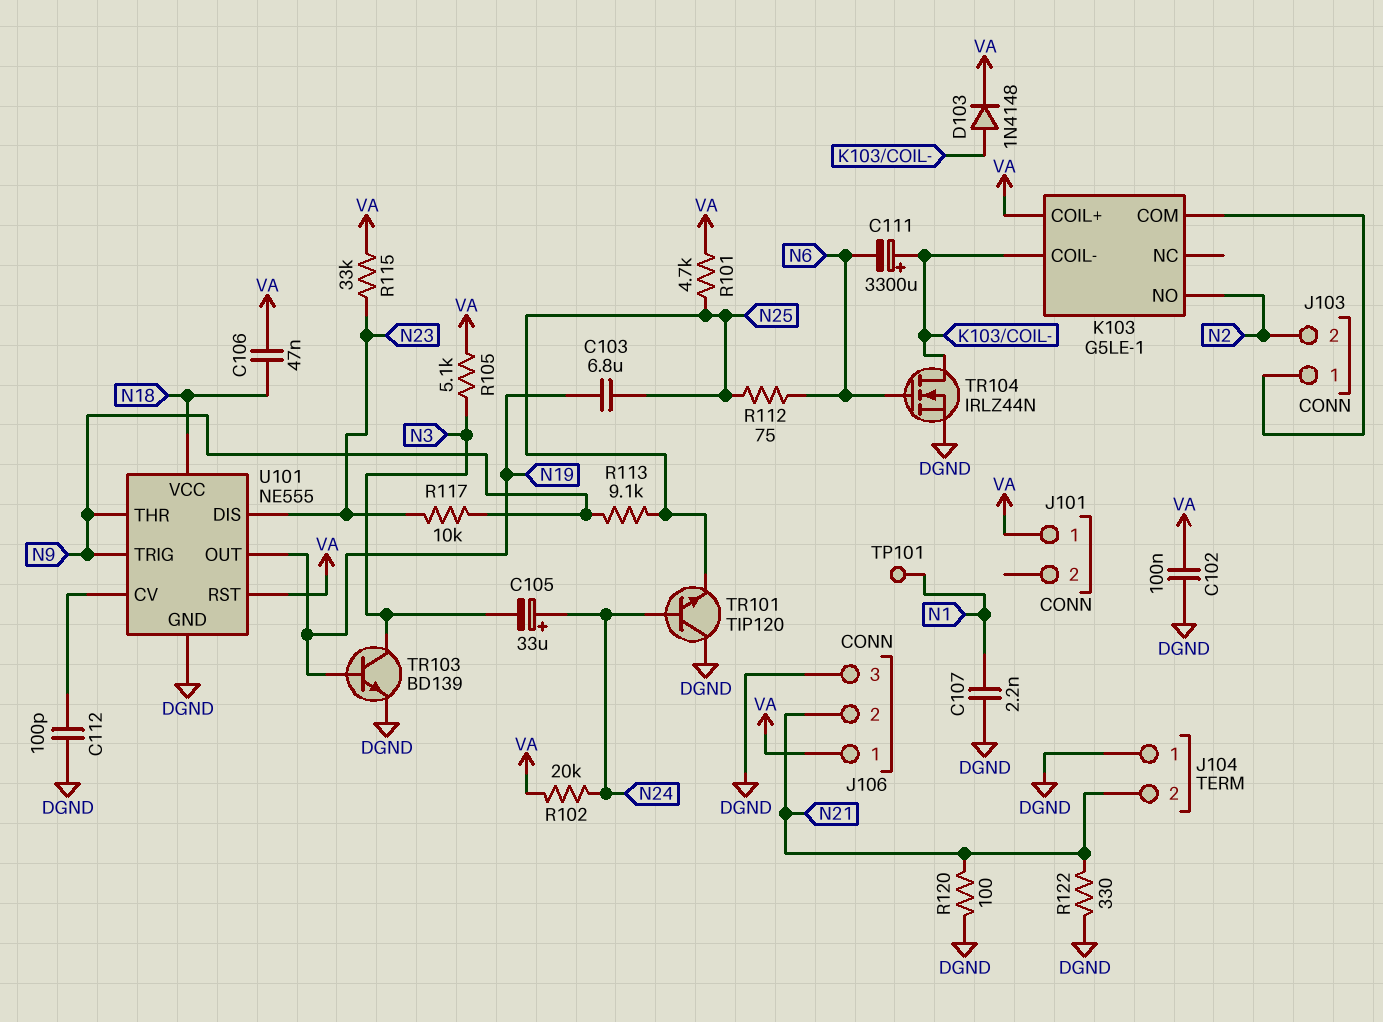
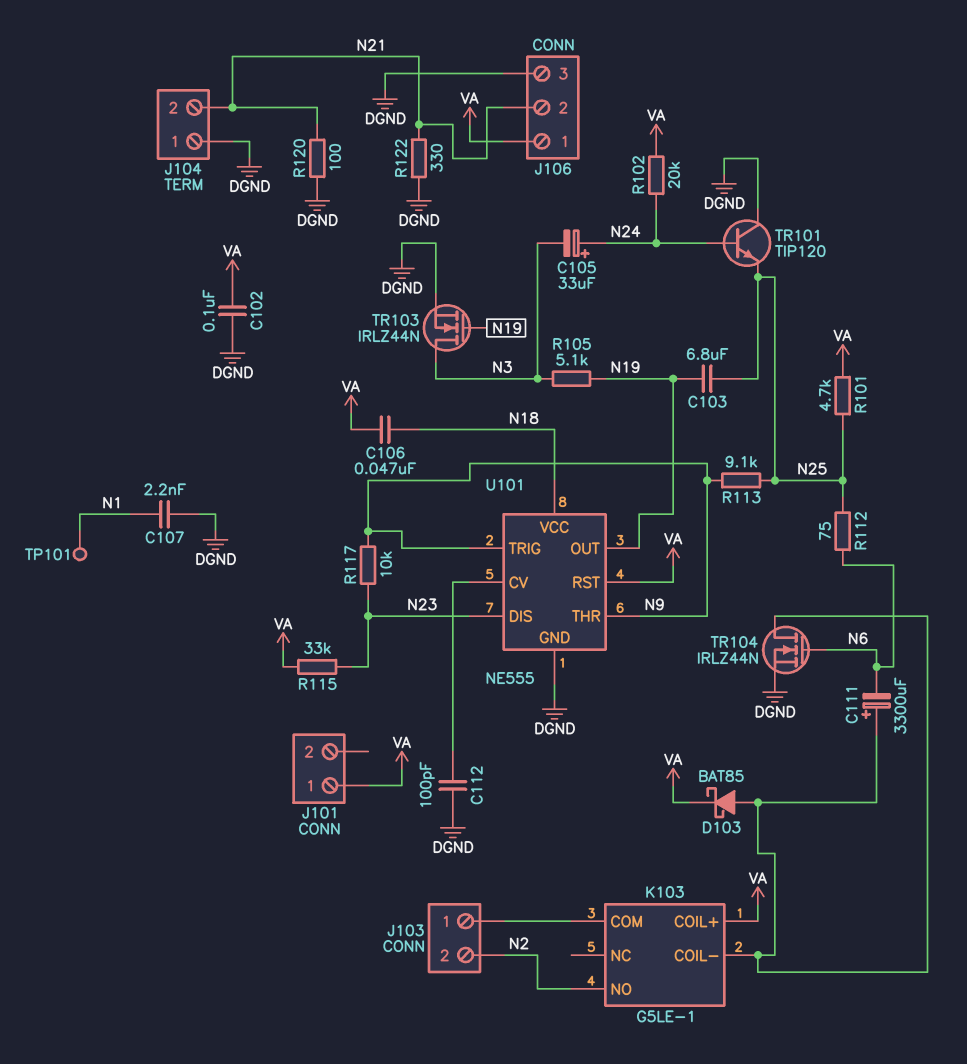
D103: diode 1N4148 (A K103/COIL-, K VA) -> schottky BAT85 (A K103/COIL-, K VA)
R105: 5.1k (N3, VA) -> 5.1k (N3, N19)
TR103: NPN BD139 (B N19, C N3, E DGND) -> NMOS IRLZ44N (G N19, D N3, S DGND)

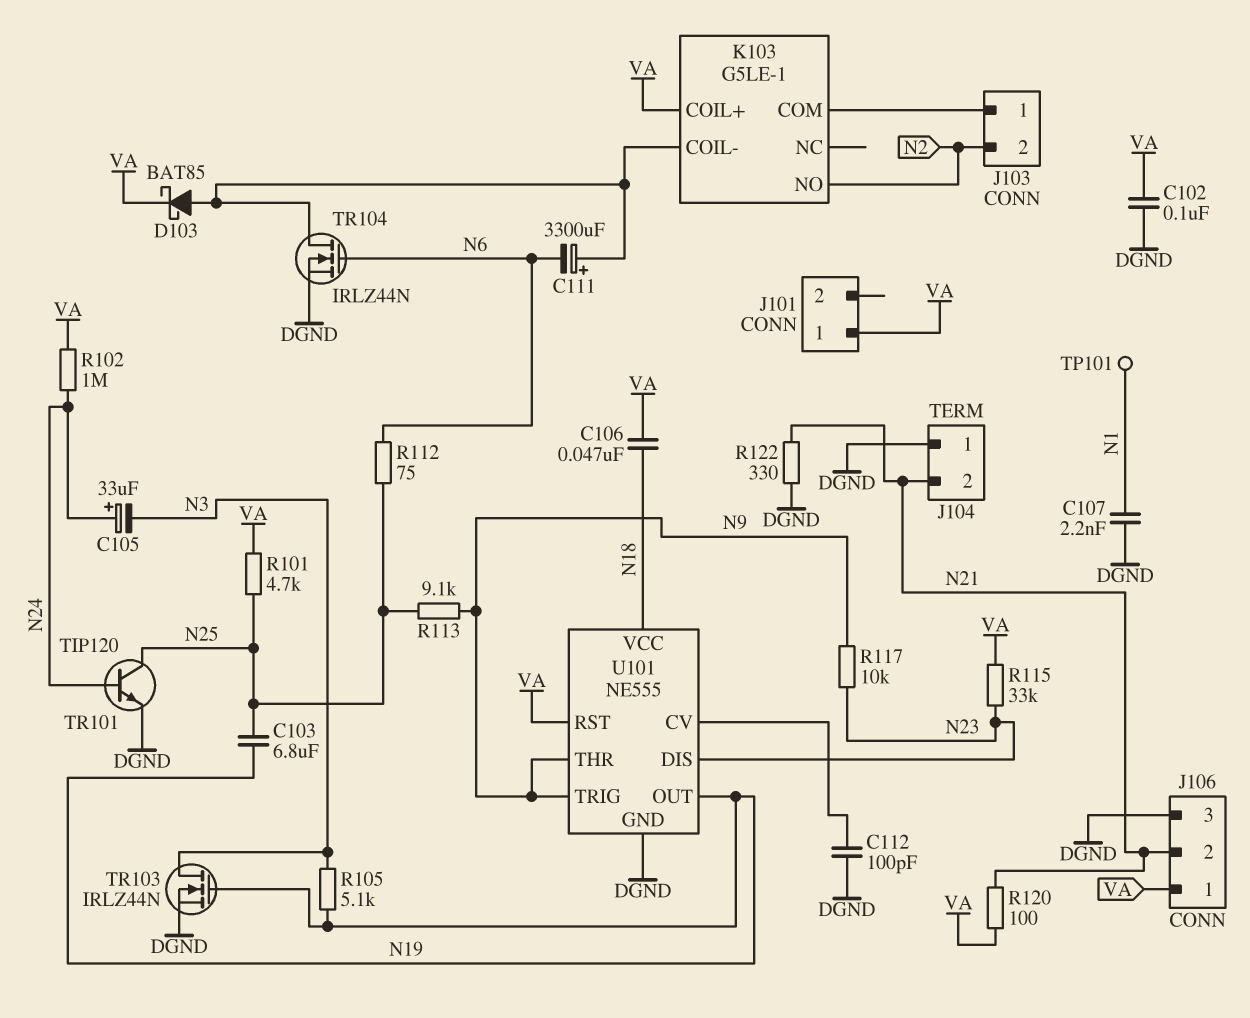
R102: 20k (N24, VA) -> 1M (N24, VA)
R120: 100 (DGND, N21) -> 100 (N21, VA)
TR101: NPN TIP120 (B N24, C DGND, E N25) -> NPN TIP120 (B N24, C N25, E DGND)

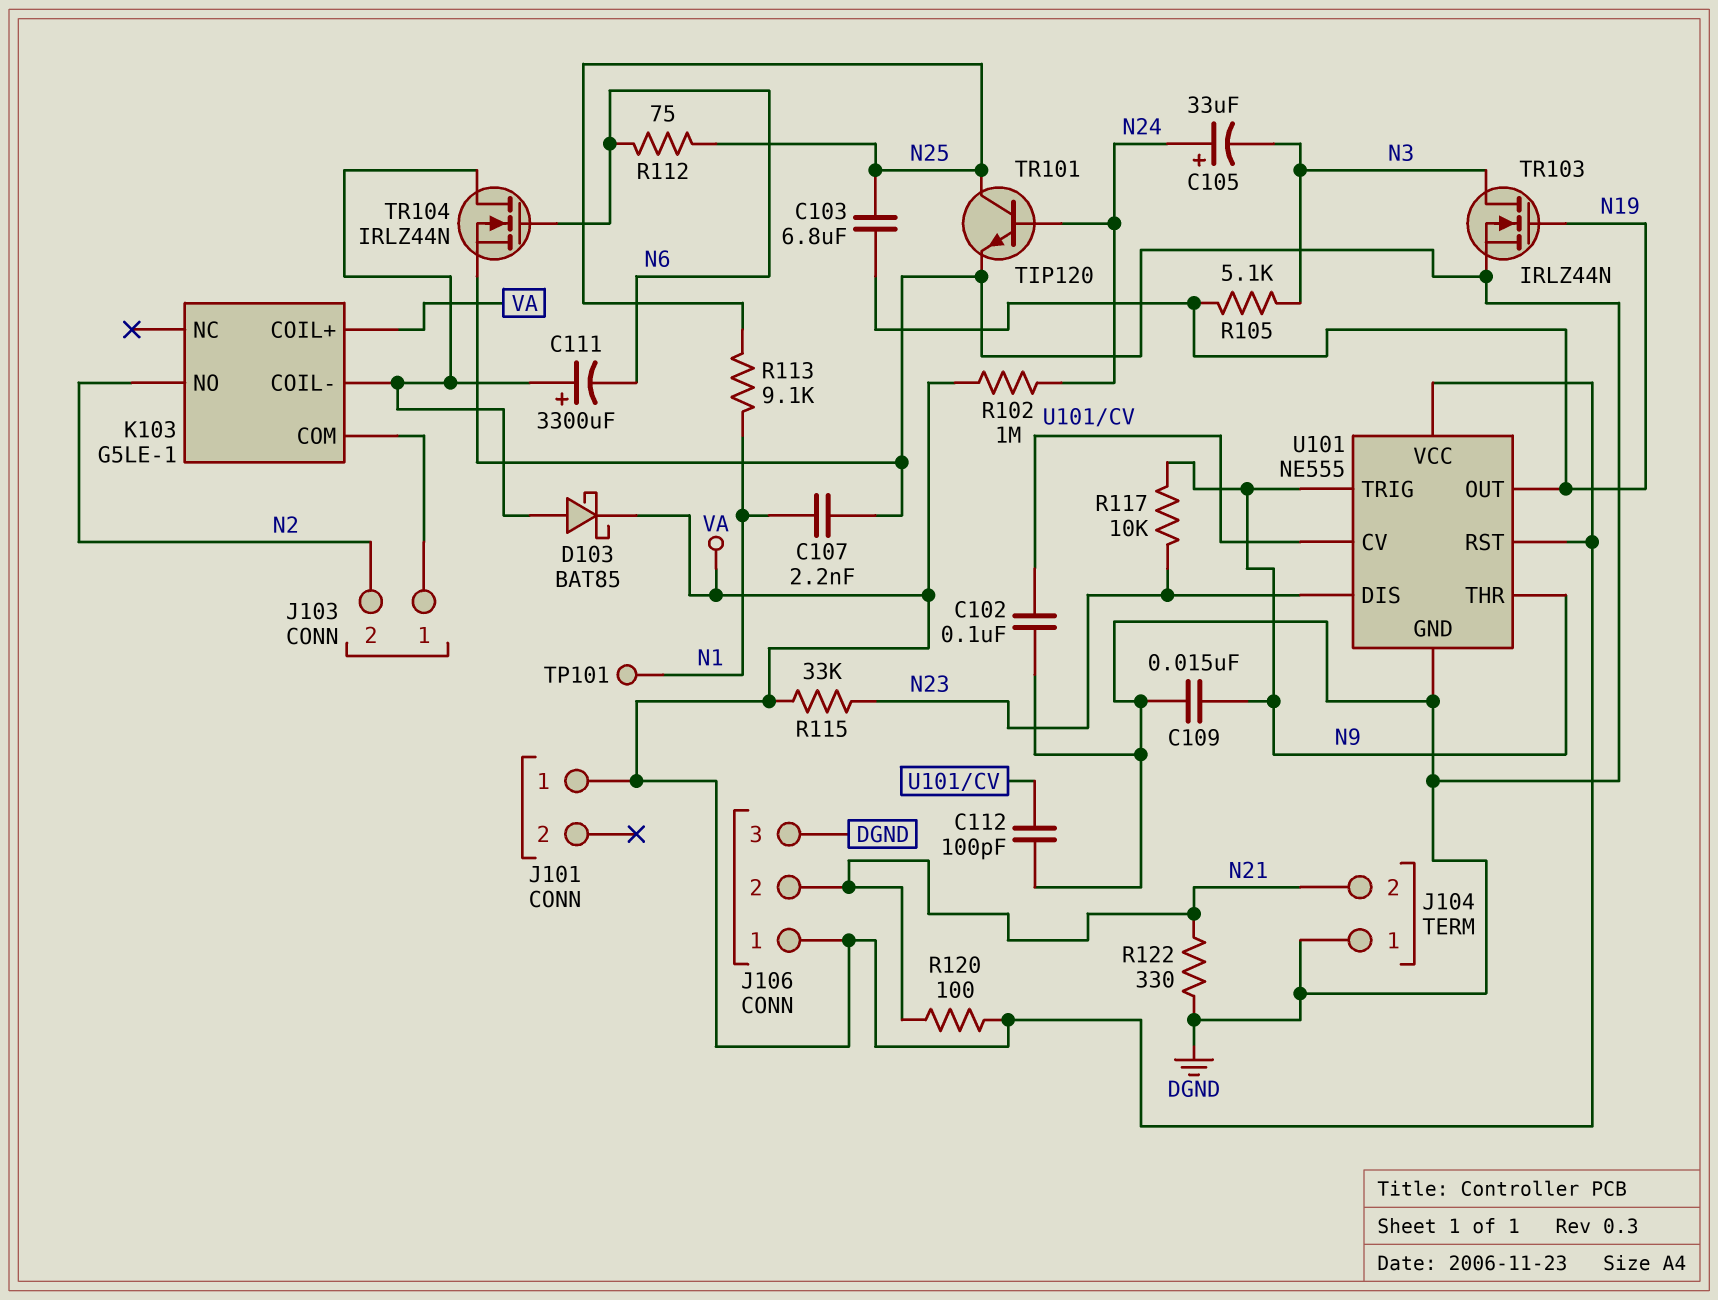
C102: 100nF (DGND, VA) -> 100nF (DGND, U101/CV)
C106: 47nF (N18, VA) -> none
C109: none -> 15nF (DGND, N9)
R101: 4.7k (N25, VA) -> none
R113: 9.1k (N9, N25) -> 9.1k (N1, N25)
U101 pin VCC: N18 -> VA

